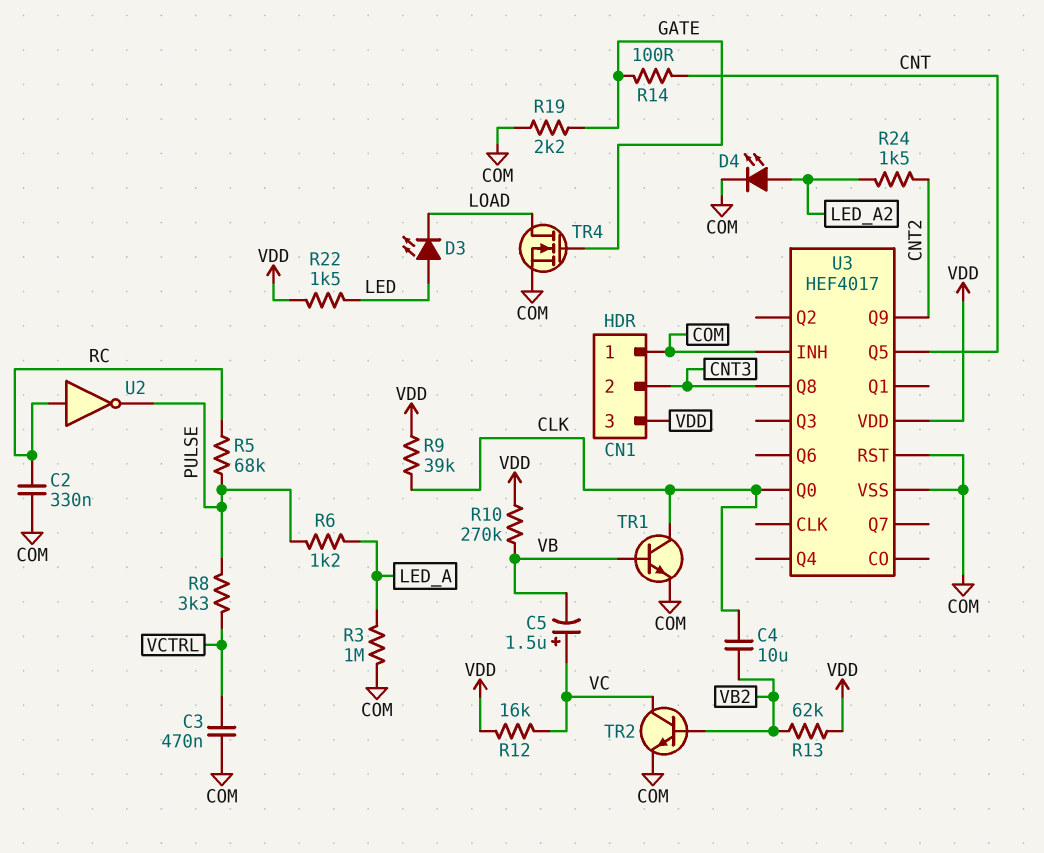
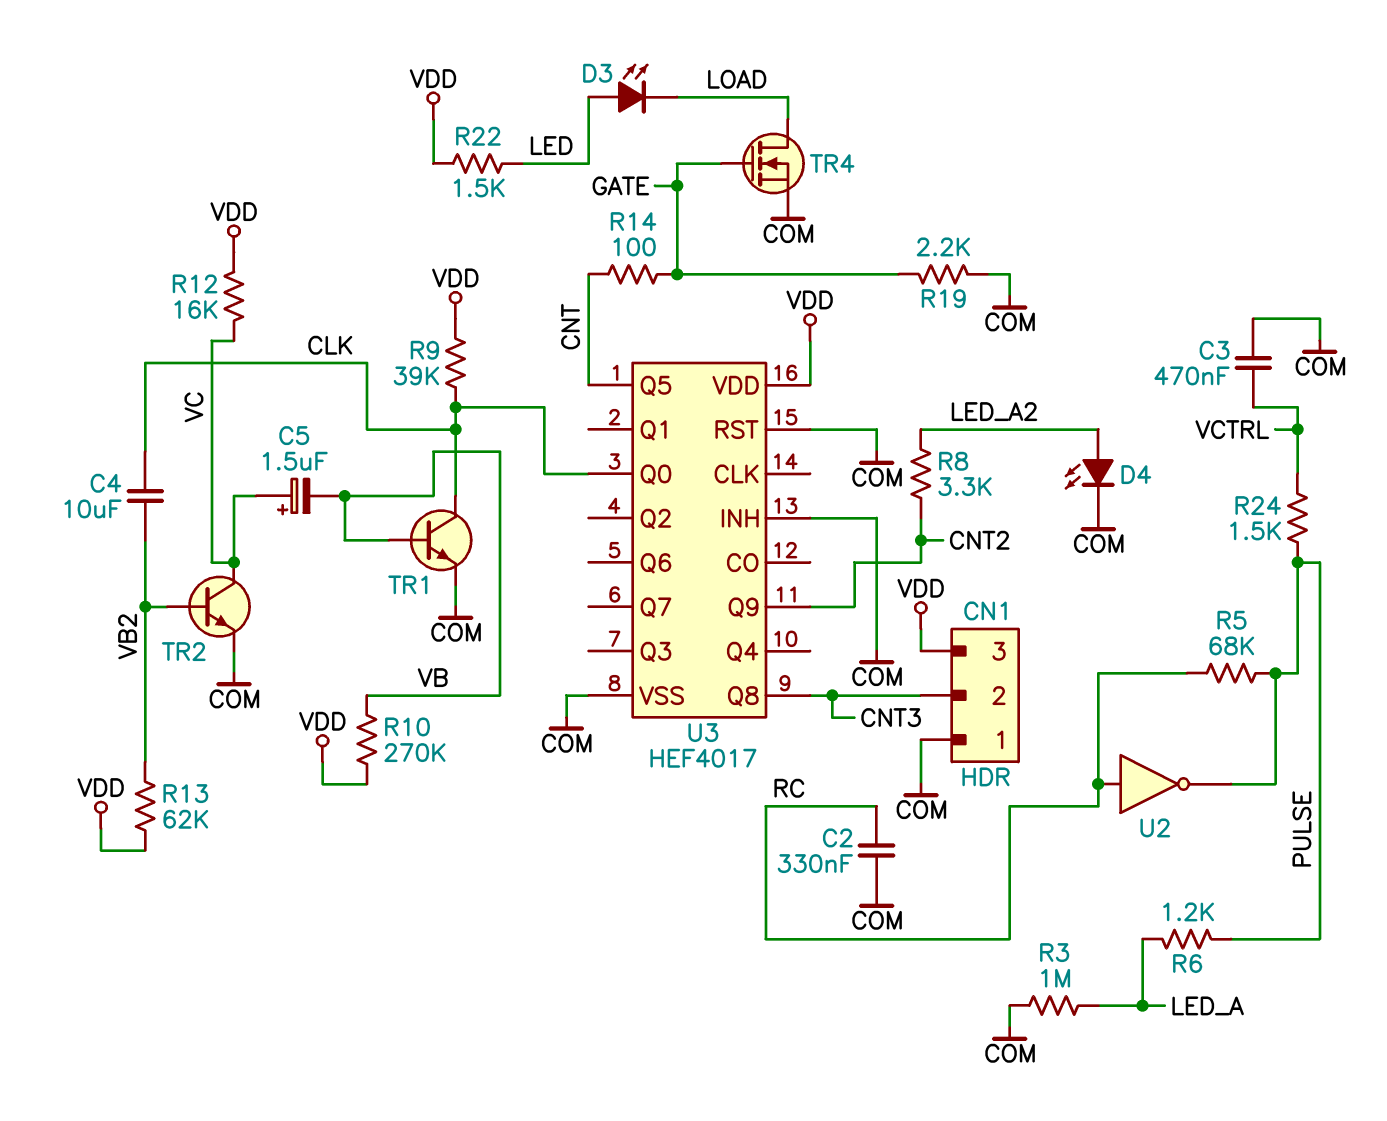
R8: 3.3k (PULSE, VCTRL) -> 3.3k (CNT2, LED_A2)
R24: 1.5k (CNT2, LED_A2) -> 1.5k (PULSE, VCTRL)

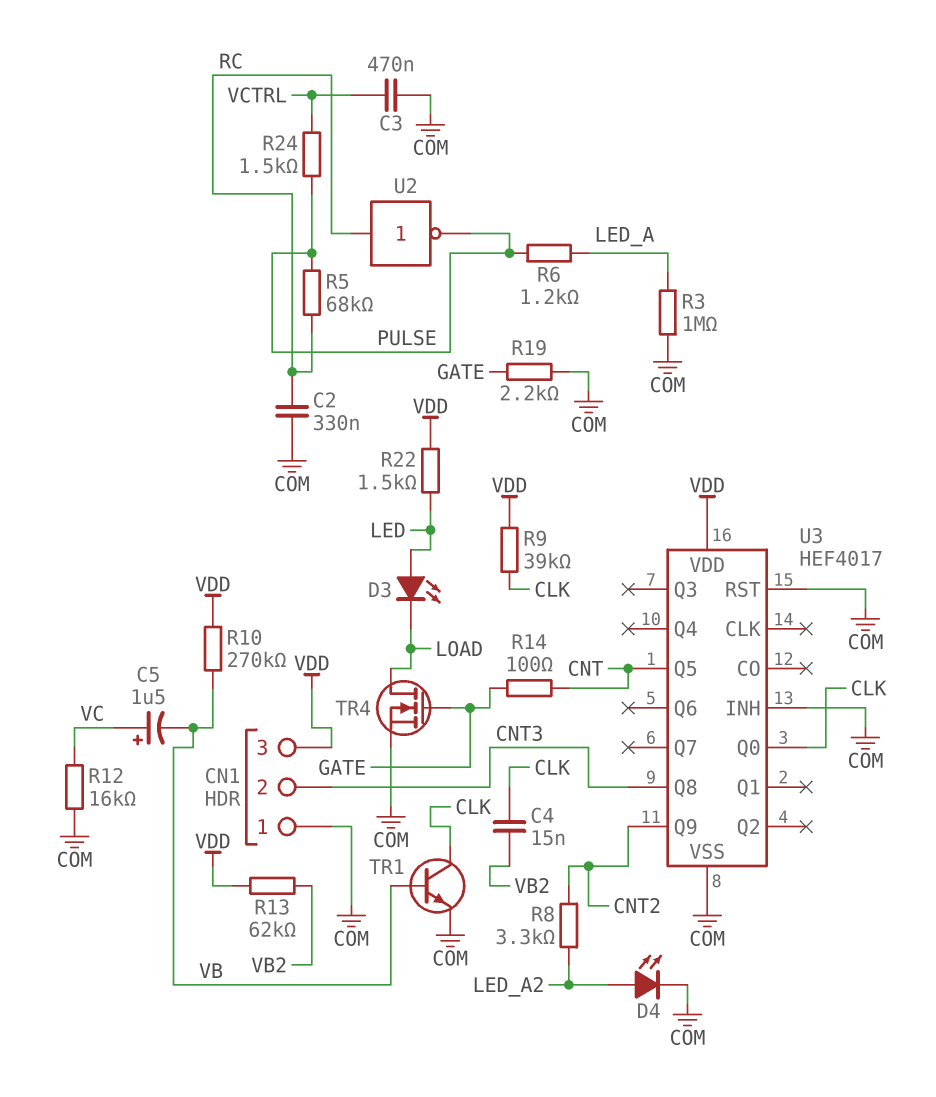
C4: 10uF (CLK, VB2) -> 15nF (CLK, VB2)
R12: 16k (VC, VDD) -> 16k (COM, VC)
TR2: NPN (B VB2, C VC, E COM) -> none

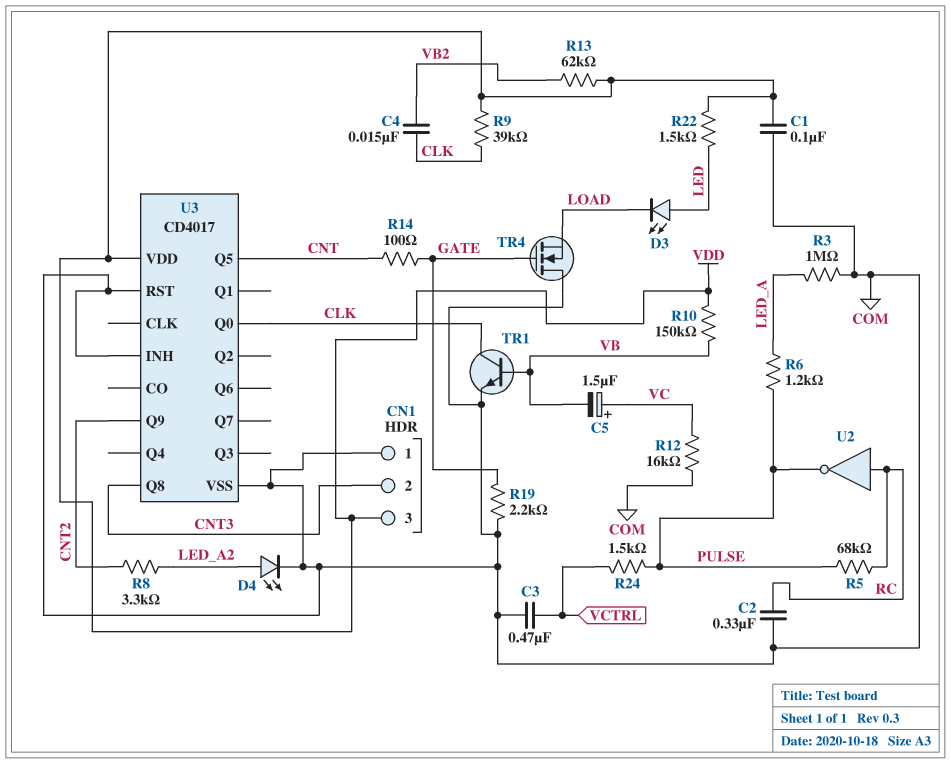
C1: none -> 100nF (COM, VDD)
R10: 270k (VB, VDD) -> 150k (VB, VDD)
TR4: NMOS (G GATE, D LOAD, S COM) -> NMOS (G GATE, D COM, S LOAD)
U3: HEF4017 -> CD4017

